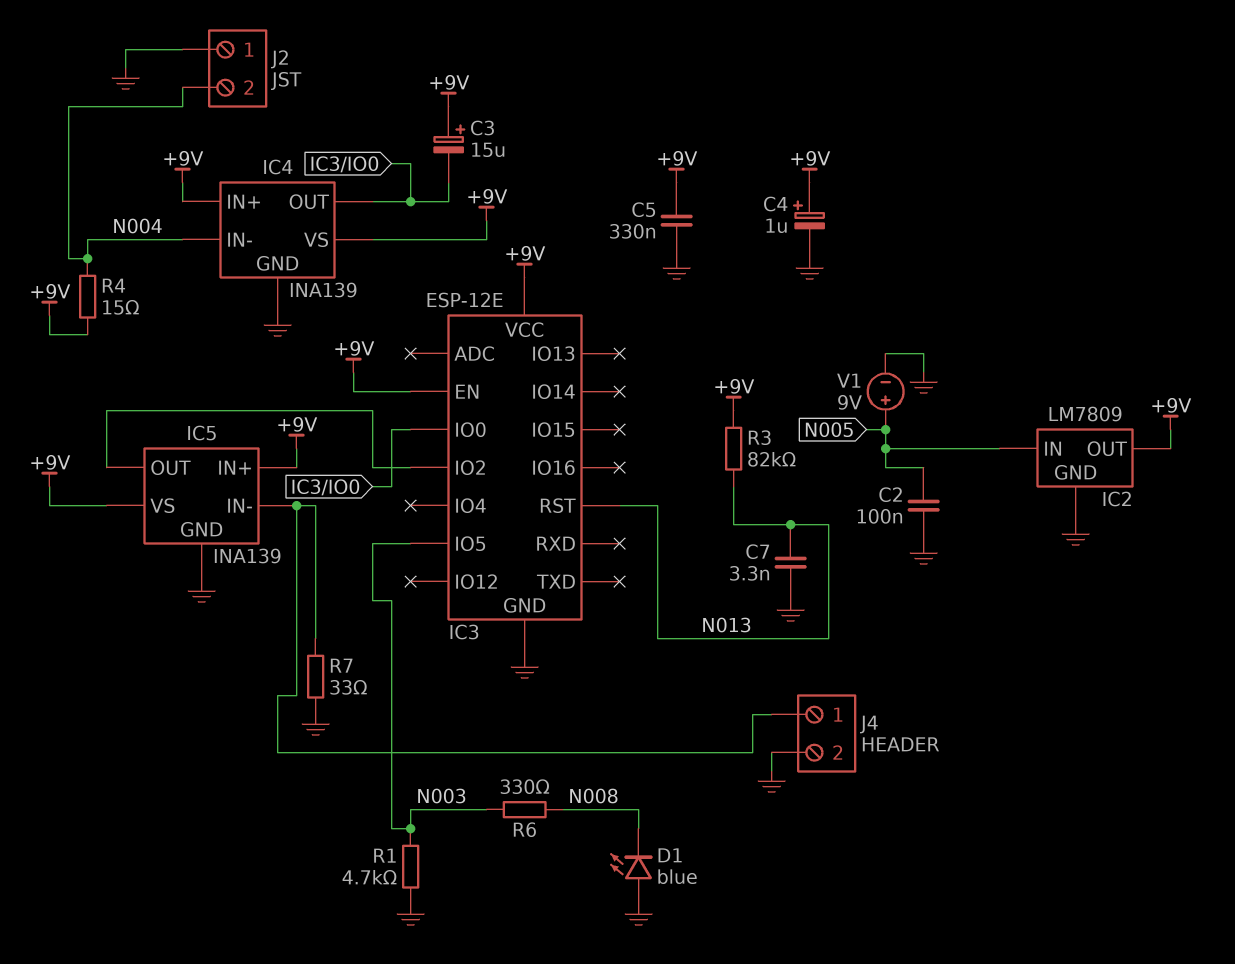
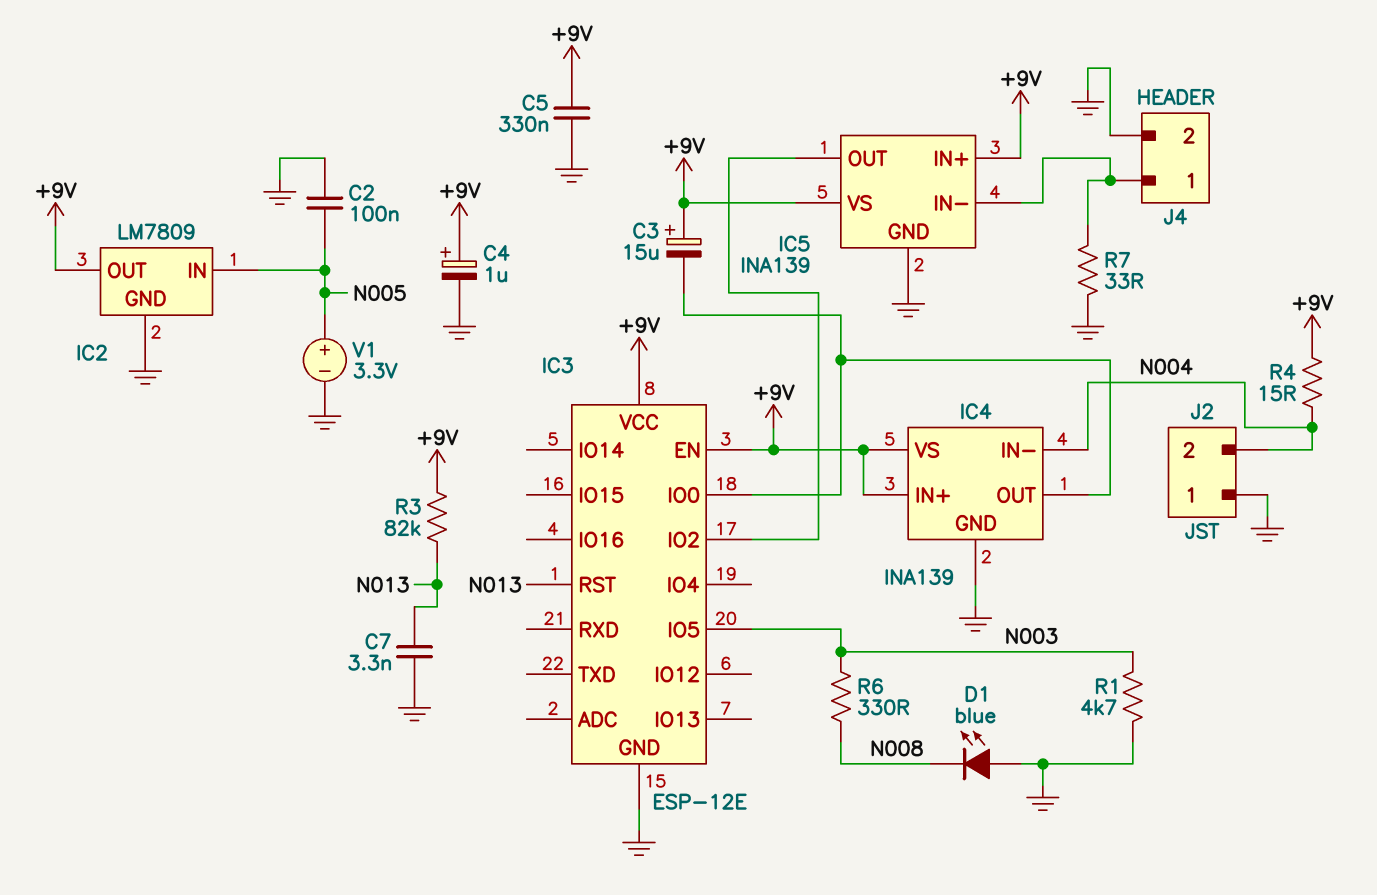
V1: 9V (plus N005, minus GND) -> 3.3V (plus N005, minus GND)

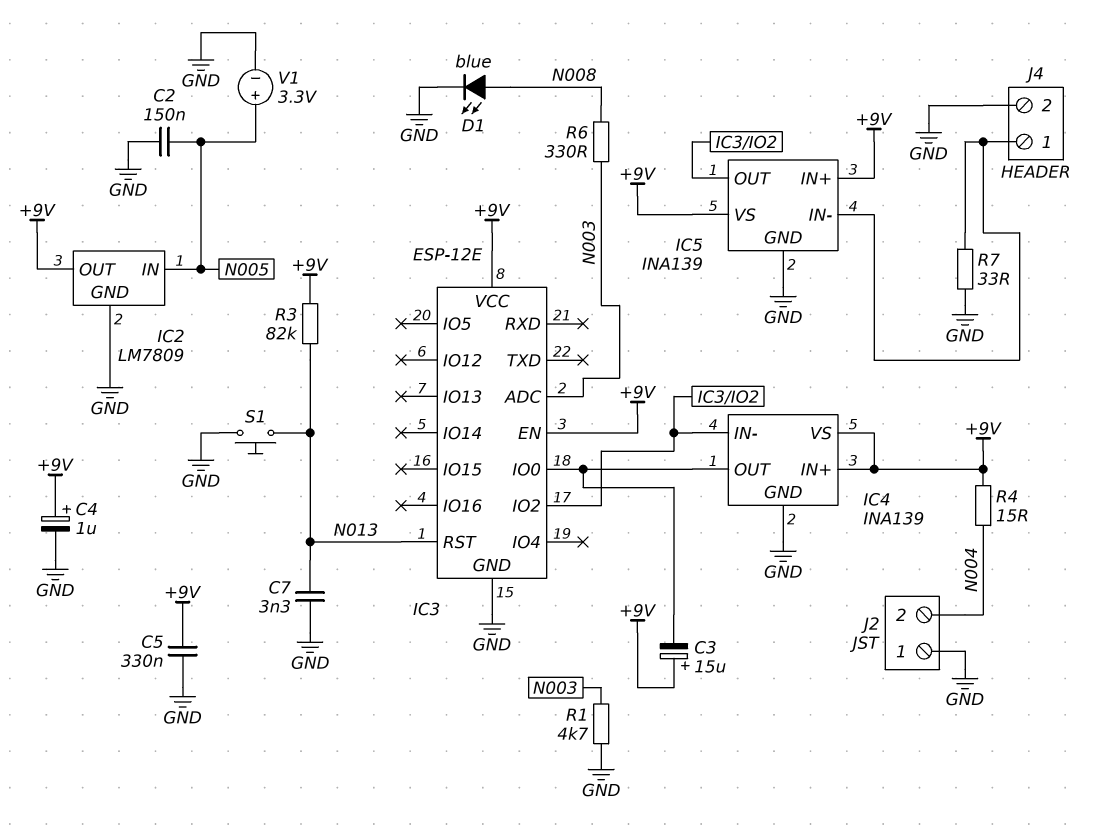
C2: 100nF (GND, N005) -> 150nF (GND, N005)
D1: LED blue (A GND, K N008) -> LED blue (A N008, K GND)
IC3 pin ADC: none -> N003
IC3 pin IO5: N003 -> none
IC4 pin IN-: N004 -> IC3/IO2
S1: none -> button (GND, N013)

